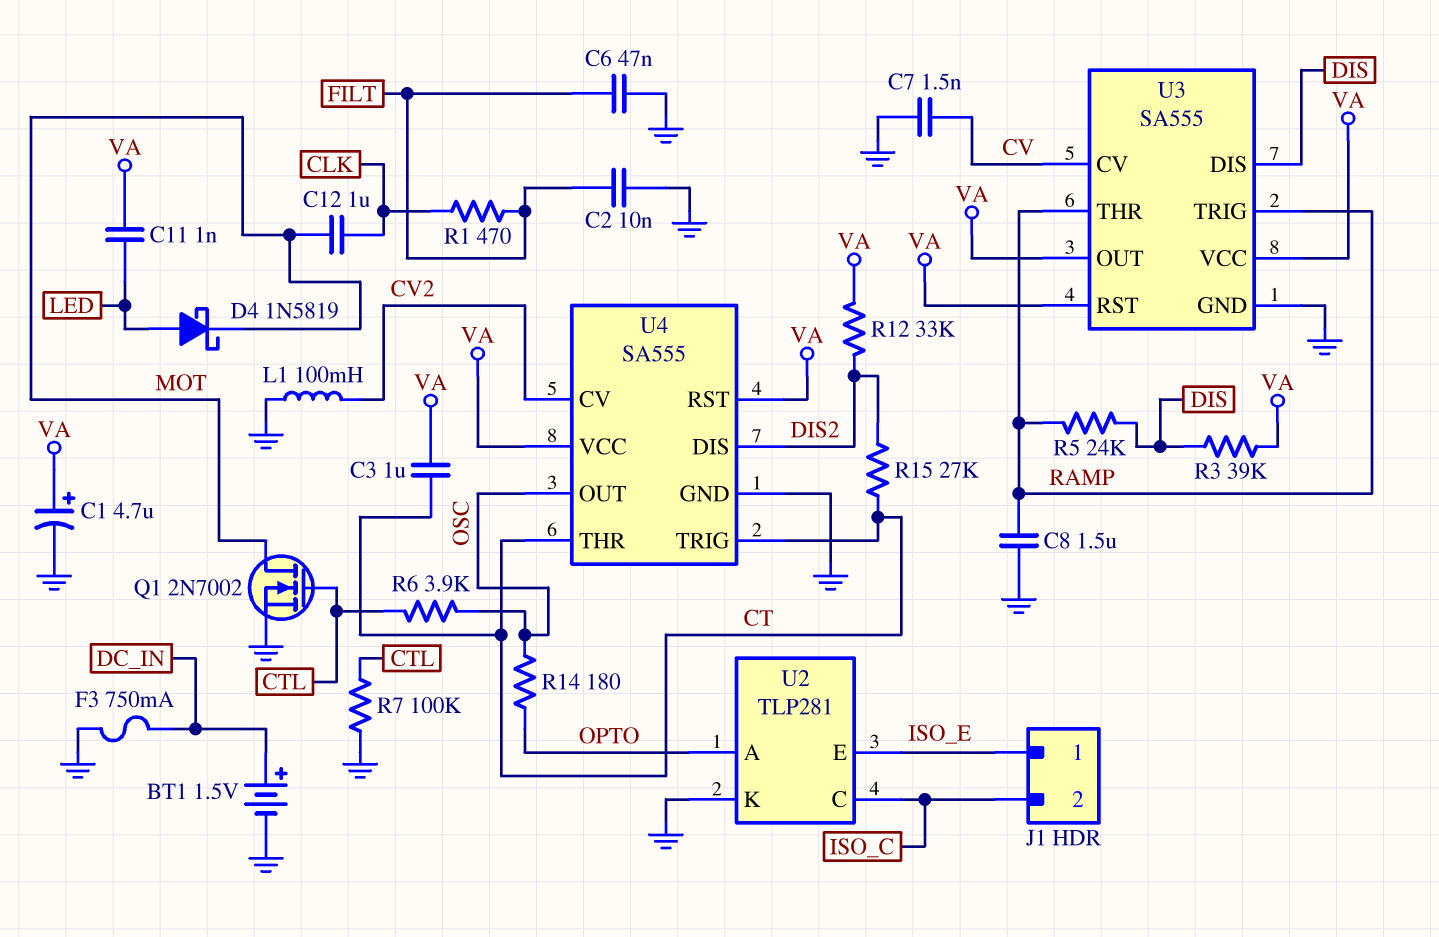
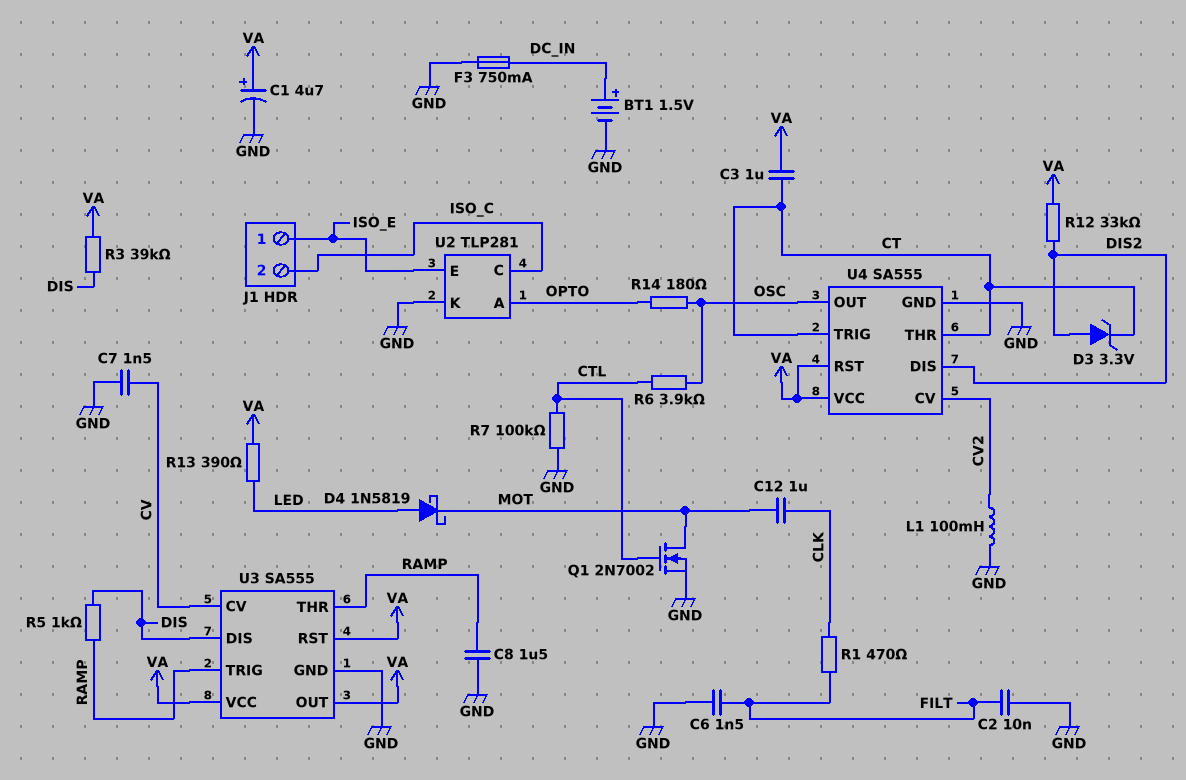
C6: 47nF (FILT, GND) -> 1.5nF (FILT, GND)
C11: 1nF (LED, VA) -> none
D3: none -> zener 3.3V (A DIS2, K CT)
R5: 24k (DIS, RAMP) -> 1k (DIS, RAMP)
R13: none -> 390 (LED, VA)
R15: 27k (CT, DIS2) -> none

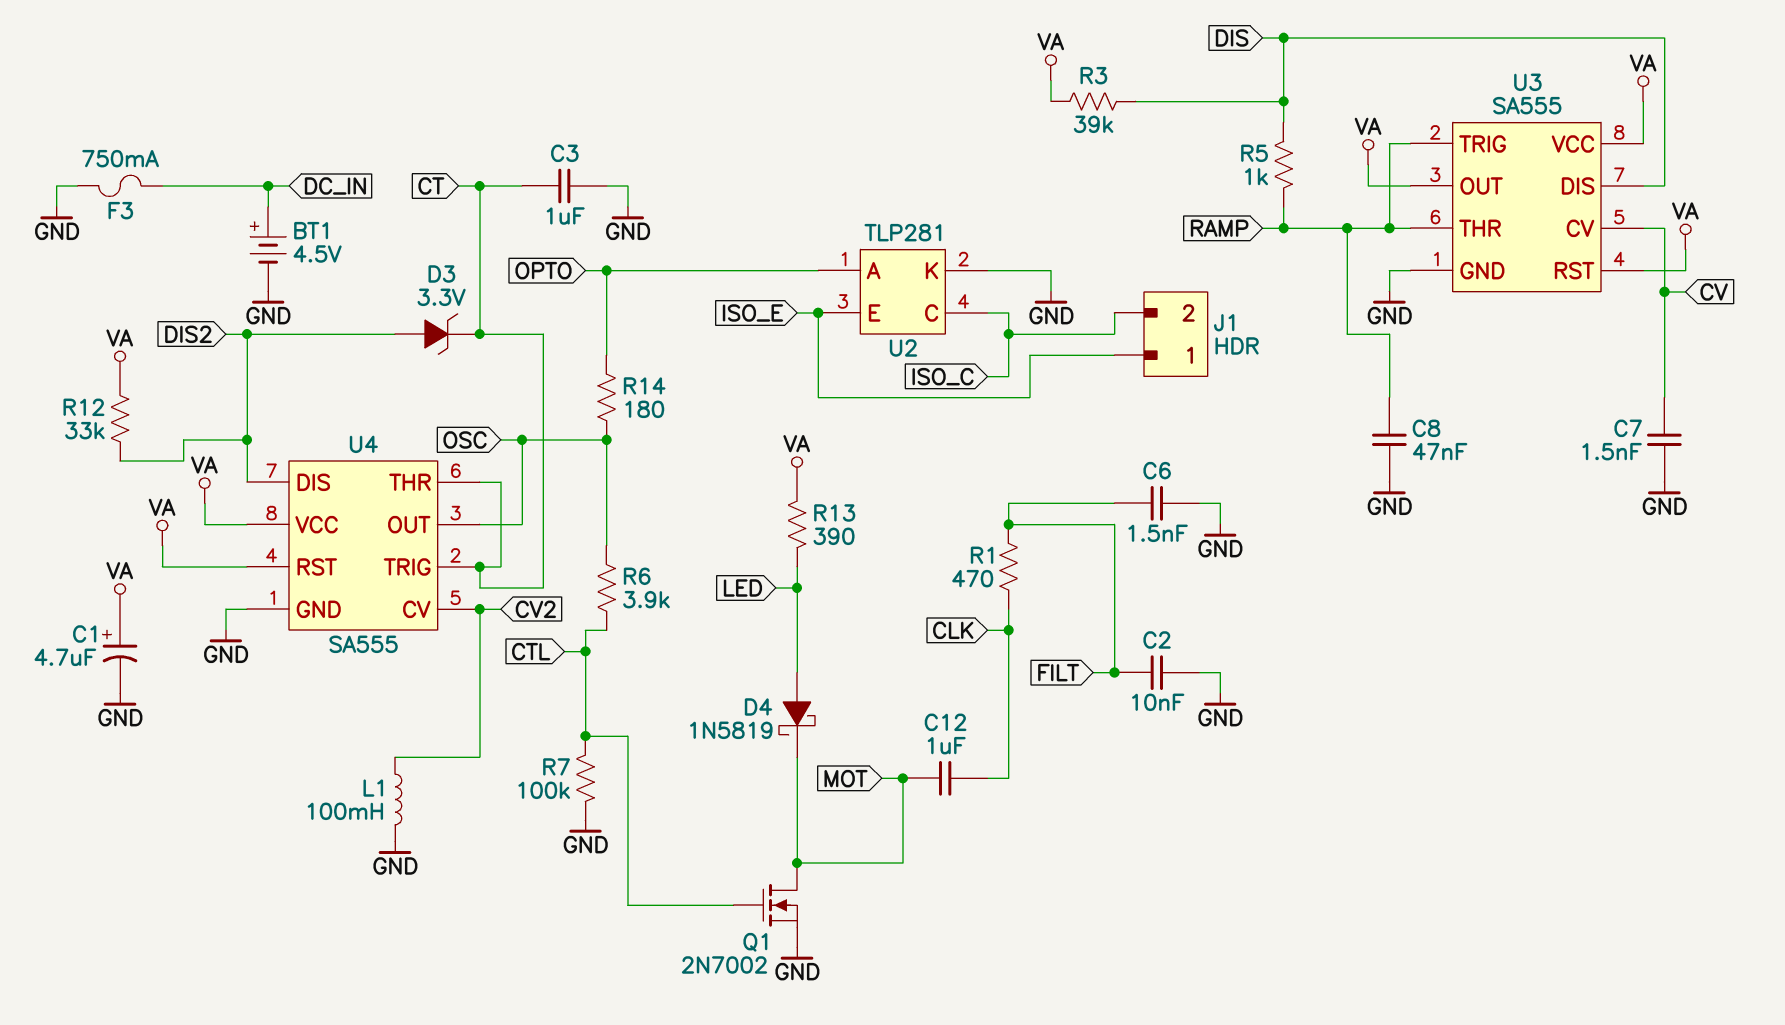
BT1: 1.5V (plus DC_IN, minus GND) -> 4.5V (plus DC_IN, minus GND)
C3: 1uF (CT, VA) -> 1uF (CT, GND)
C8: 1.5uF (GND, RAMP) -> 47nF (GND, RAMP)

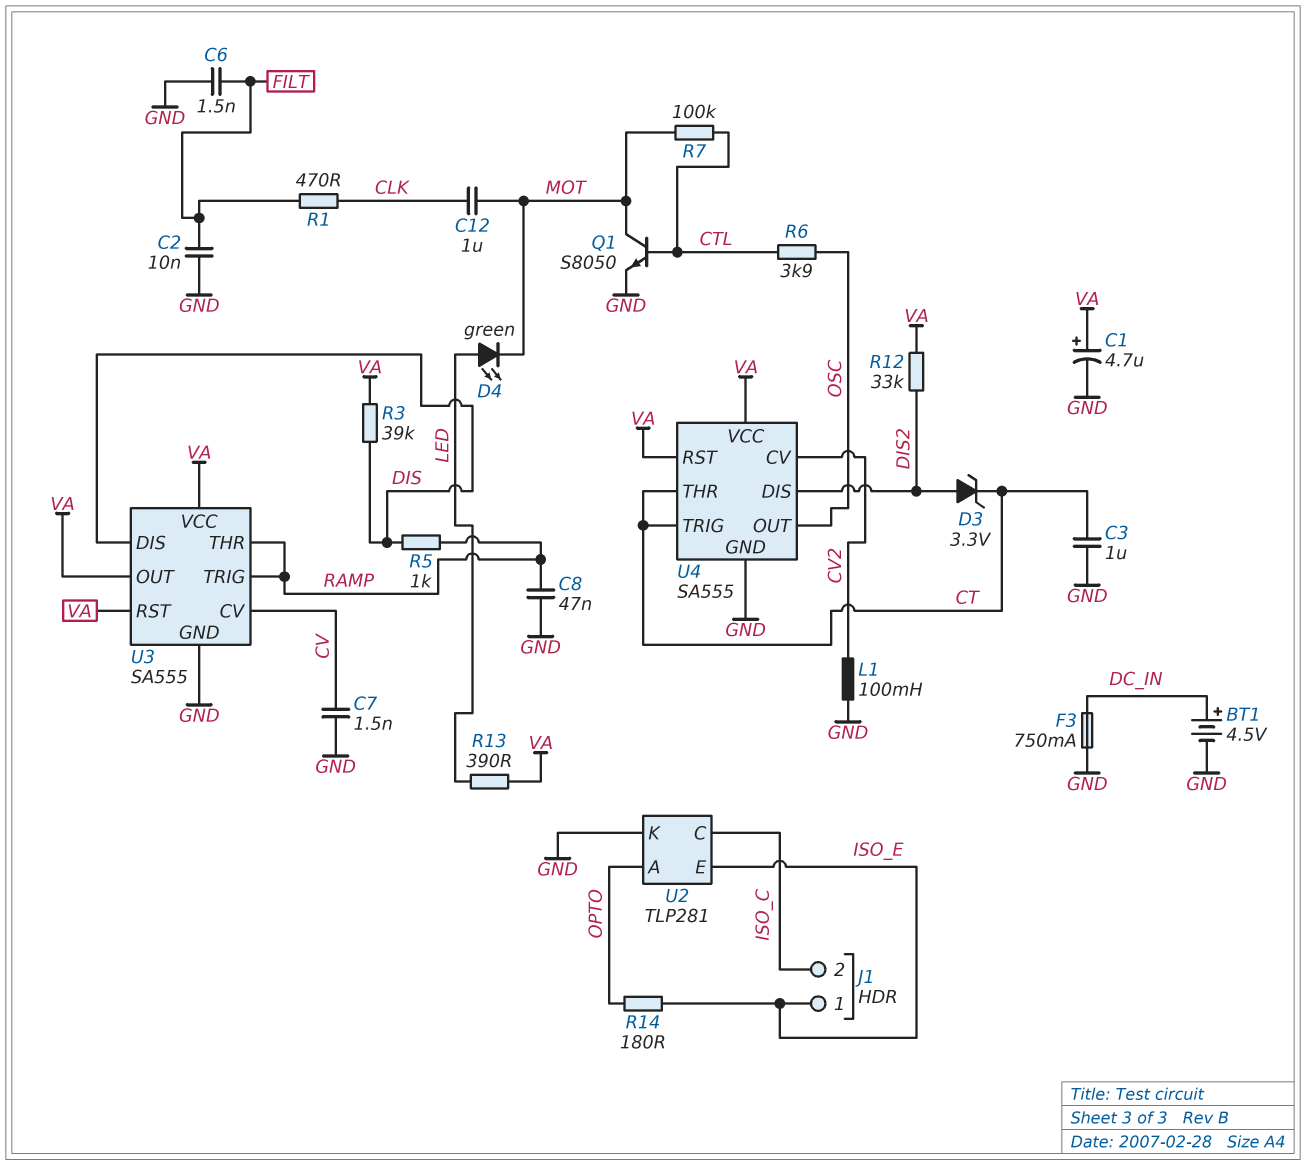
D4: schottky 1N5819 (A LED, K MOT) -> LED green (A LED, K MOT)
Q1: NMOS 2N7002 (G CTL, D MOT, S GND) -> NPN S8050 (B CTL, C MOT, E GND)
R7: 100k (CTL, GND) -> 100k (CTL, MOT)
R14: 180 (OPTO, OSC) -> 180 (ISO_E, OPTO)

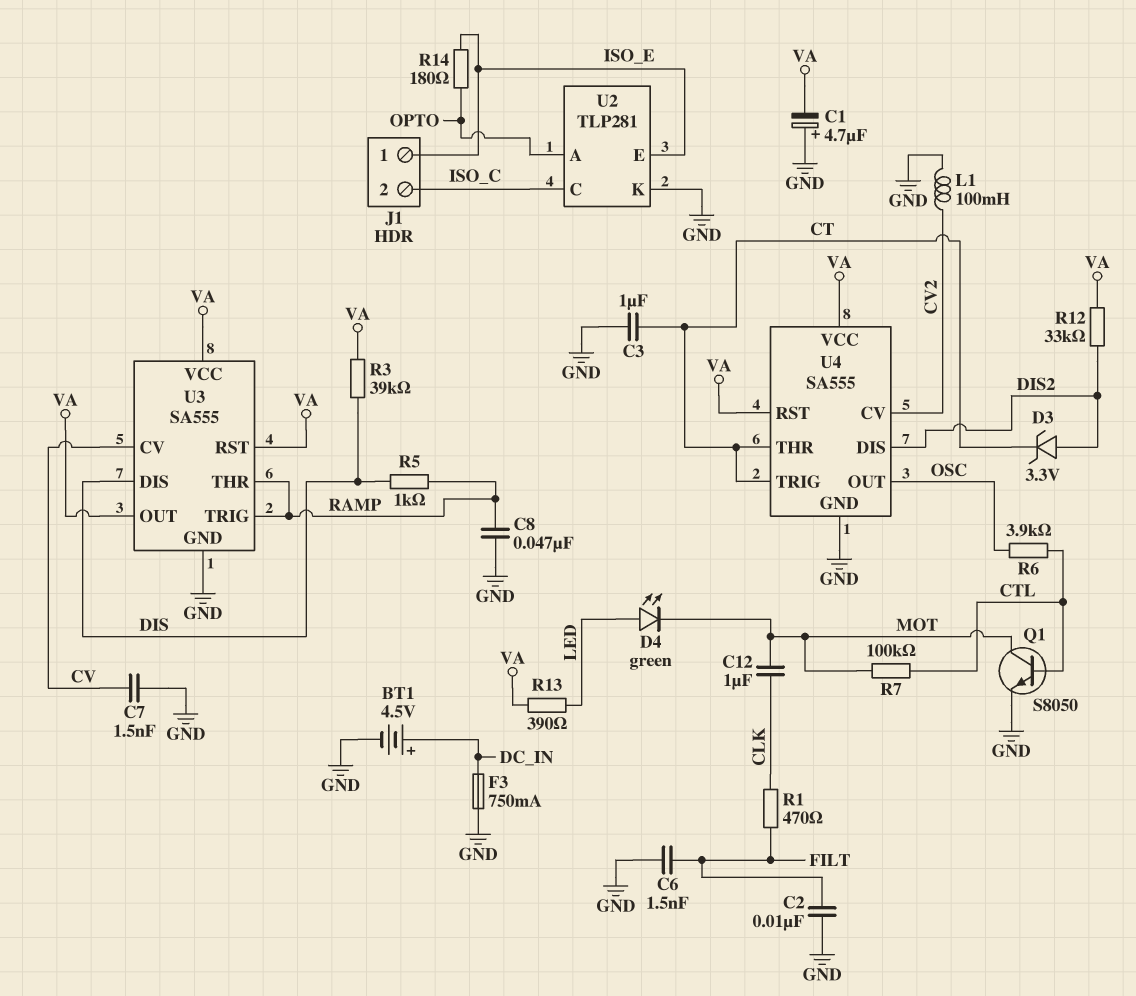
C1: 4.7uF (plus VA, minus GND) -> 4.7uF (plus GND, minus VA)

